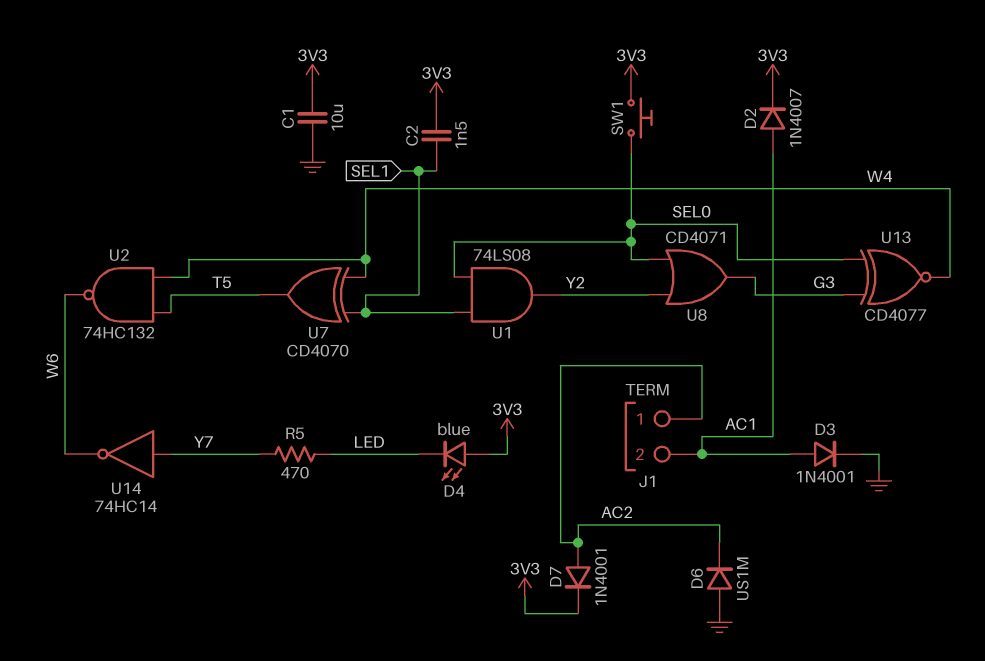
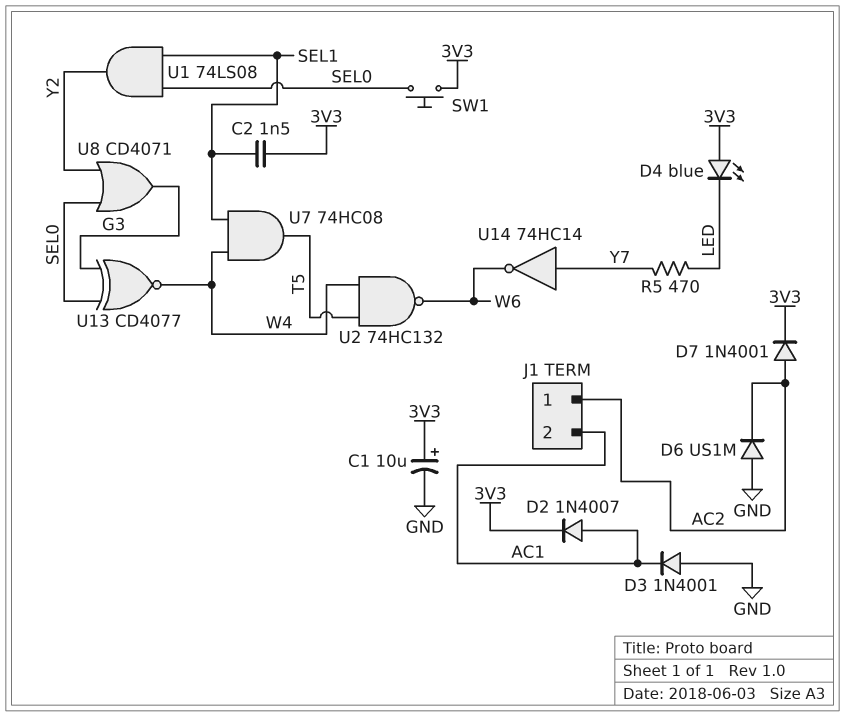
C1: 10uF (3V3, GND) -> 10uF (plus 3V3, minus GND)
D3: diode 1N4001 (A AC1, K GND) -> diode 1N4001 (A GND, K AC1)
U7: XOR CD4070 (in SEL1, in W4, out T5) -> AND 74HC08 (in SEL1, in W4, out T5)

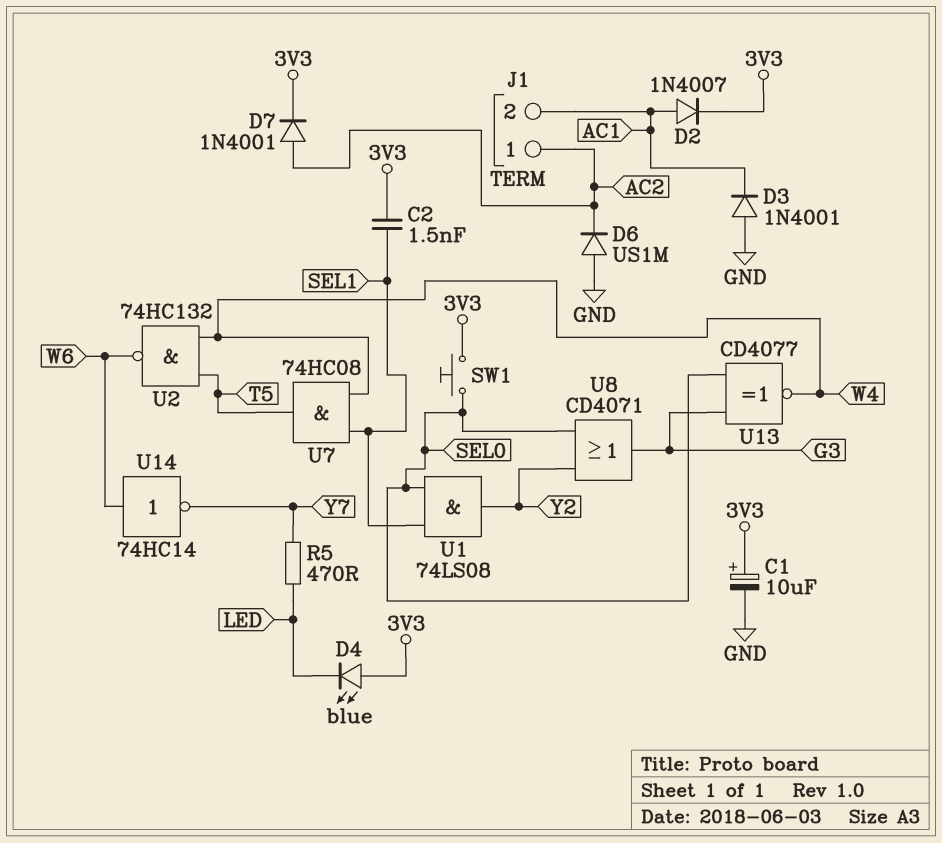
U14: NOT 74HC14 (in Y7, out W6) -> NOT 74HC14 (in W6, out Y7)

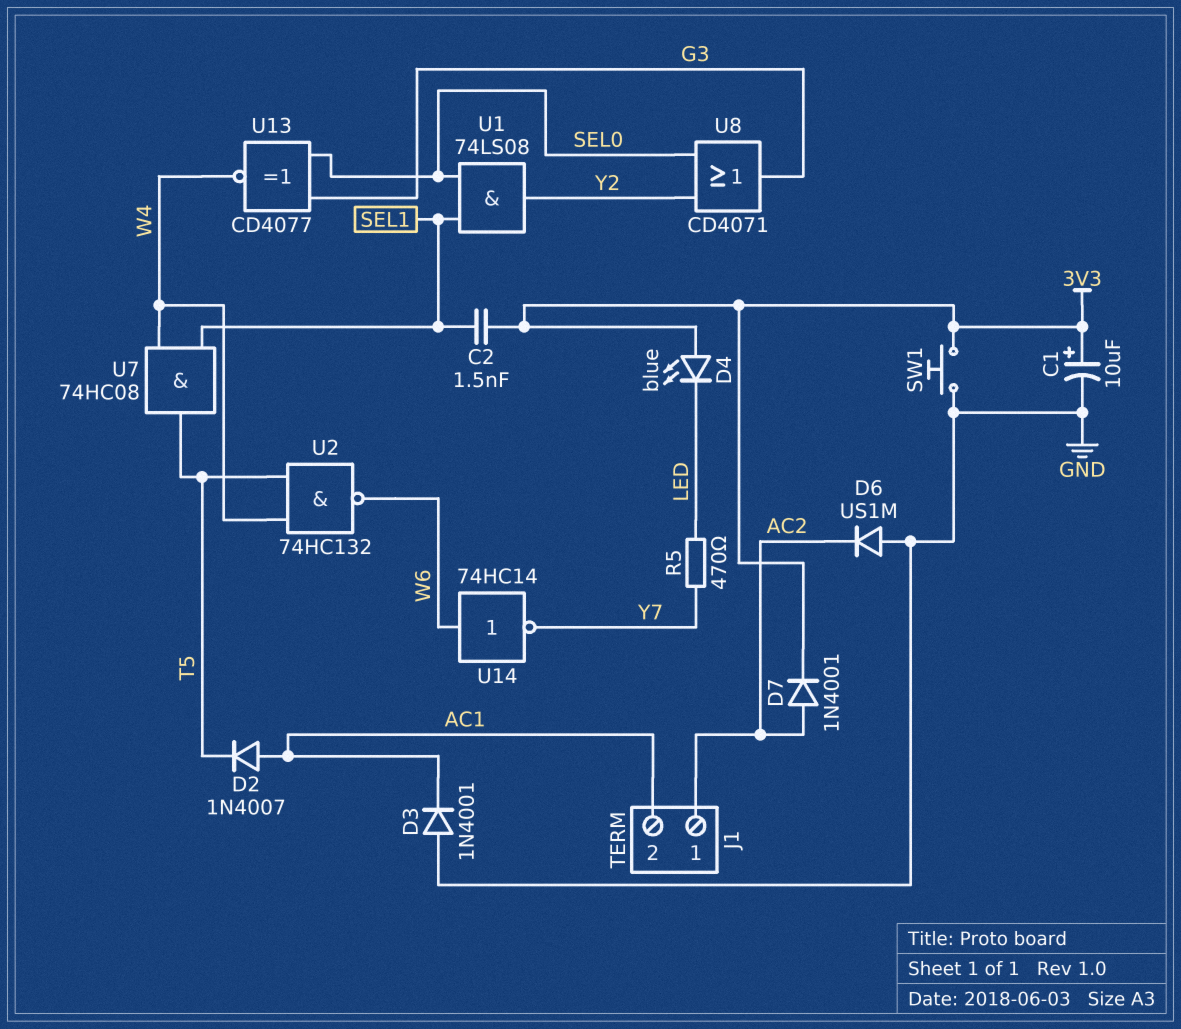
D2: diode 1N4007 (A AC1, K 3V3) -> diode 1N4007 (A AC1, K T5)
SW1: button (3V3, SEL0) -> button (3V3, GND)

